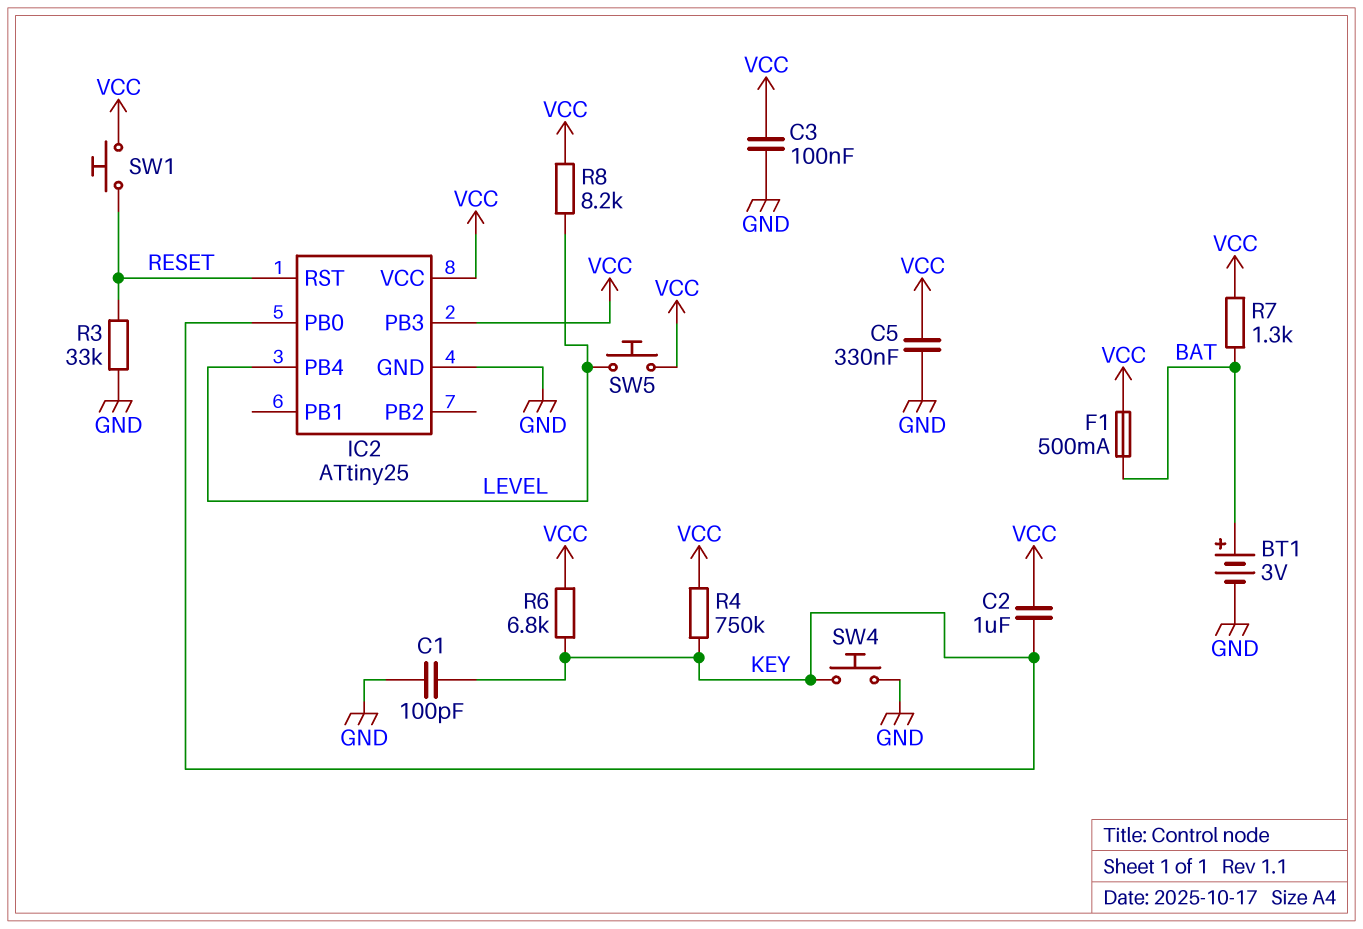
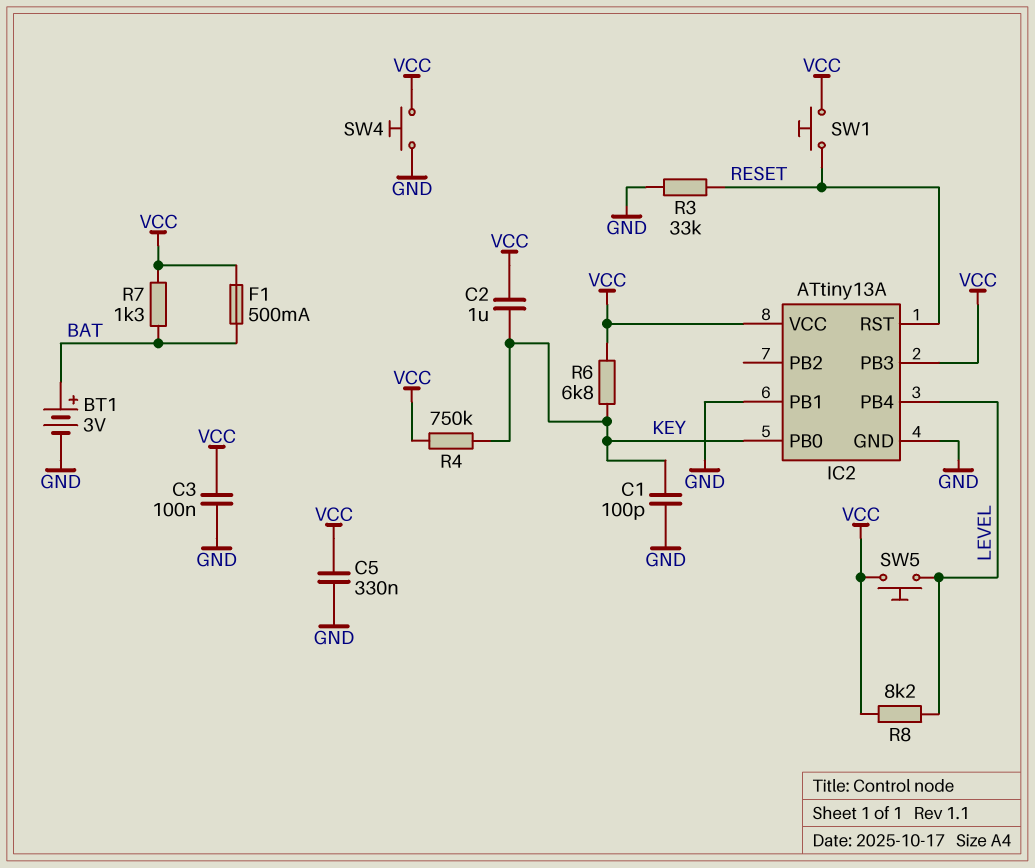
IC2: ATtiny25 -> ATtiny13A
IC2 pin PB1: none -> GND
SW4: button (GND, KEY) -> button (GND, VCC)

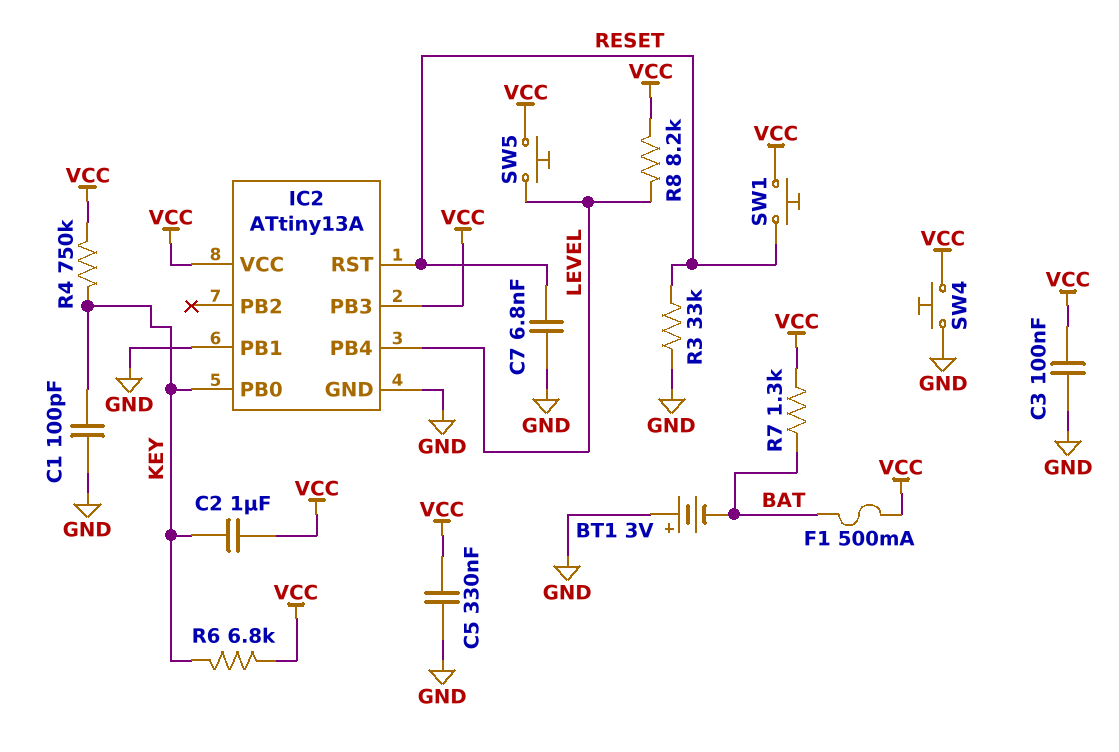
BT1: 3V (plus BAT, minus GND) -> 3V (plus GND, minus BAT)
C7: none -> 6.8nF (GND, RESET)

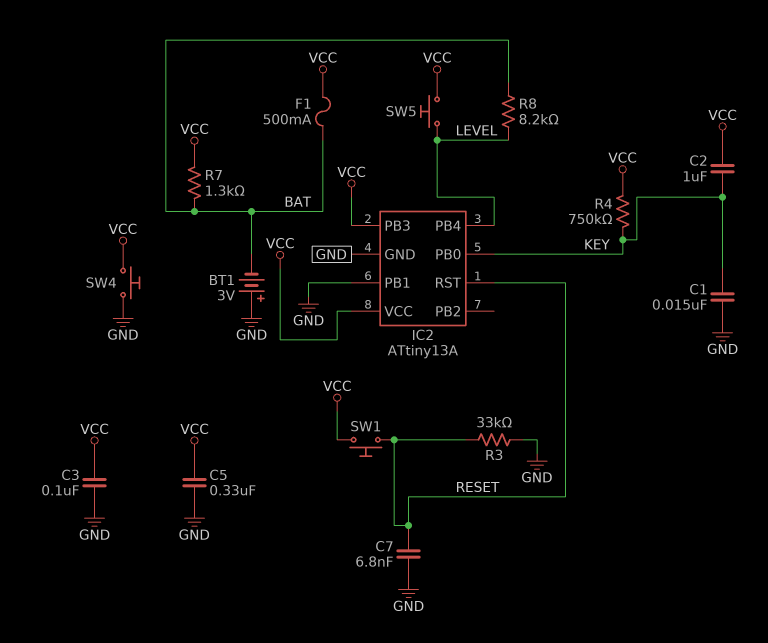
C1: 100pF (GND, KEY) -> 15nF (GND, KEY)
R6: 6.8k (KEY, VCC) -> none
R8: 8.2k (LEVEL, VCC) -> 8.2k (BAT, LEVEL)

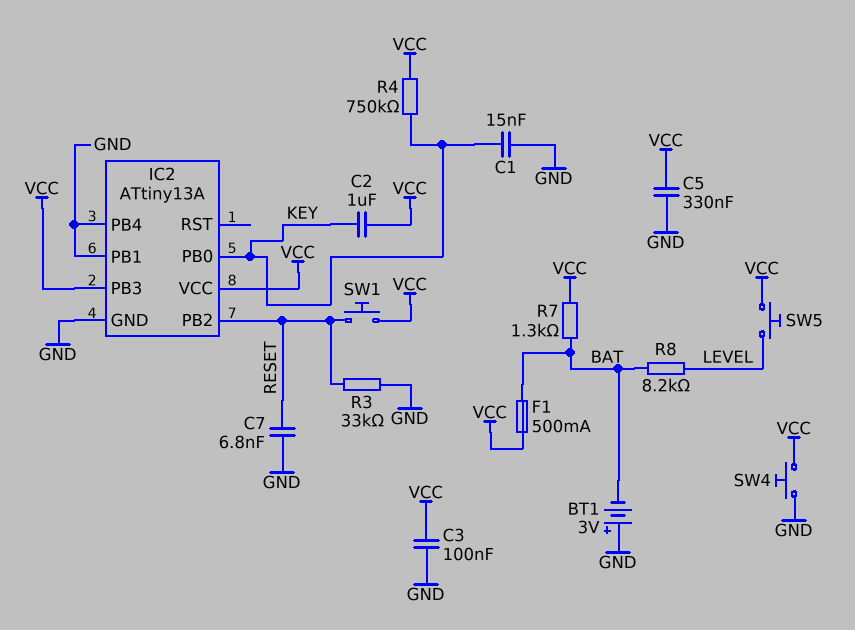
IC2 pin PB2: none -> RESET
IC2 pin PB4: LEVEL -> GND
IC2 pin RST: RESET -> none

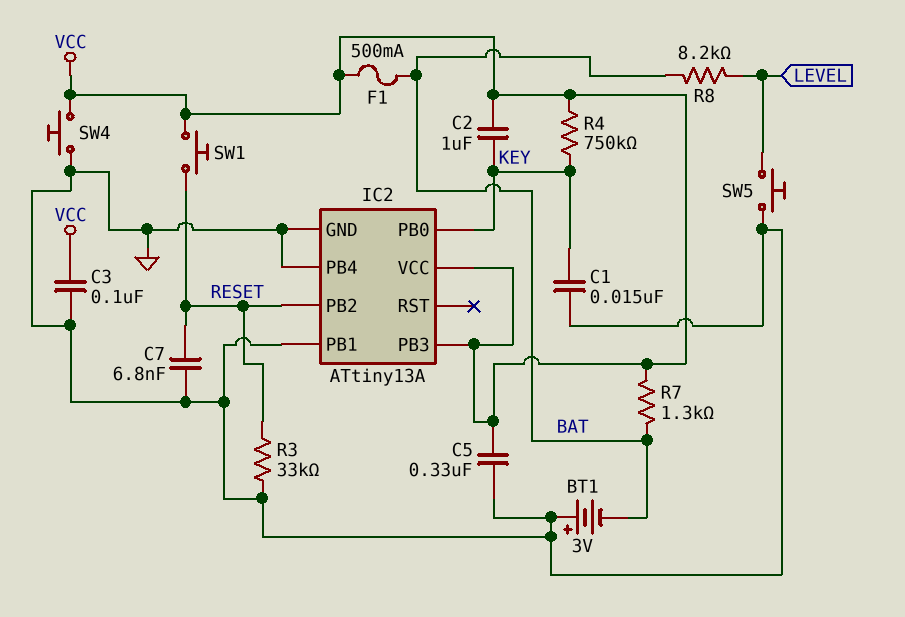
SW5: button (LEVEL, VCC) -> button (GND, LEVEL)

